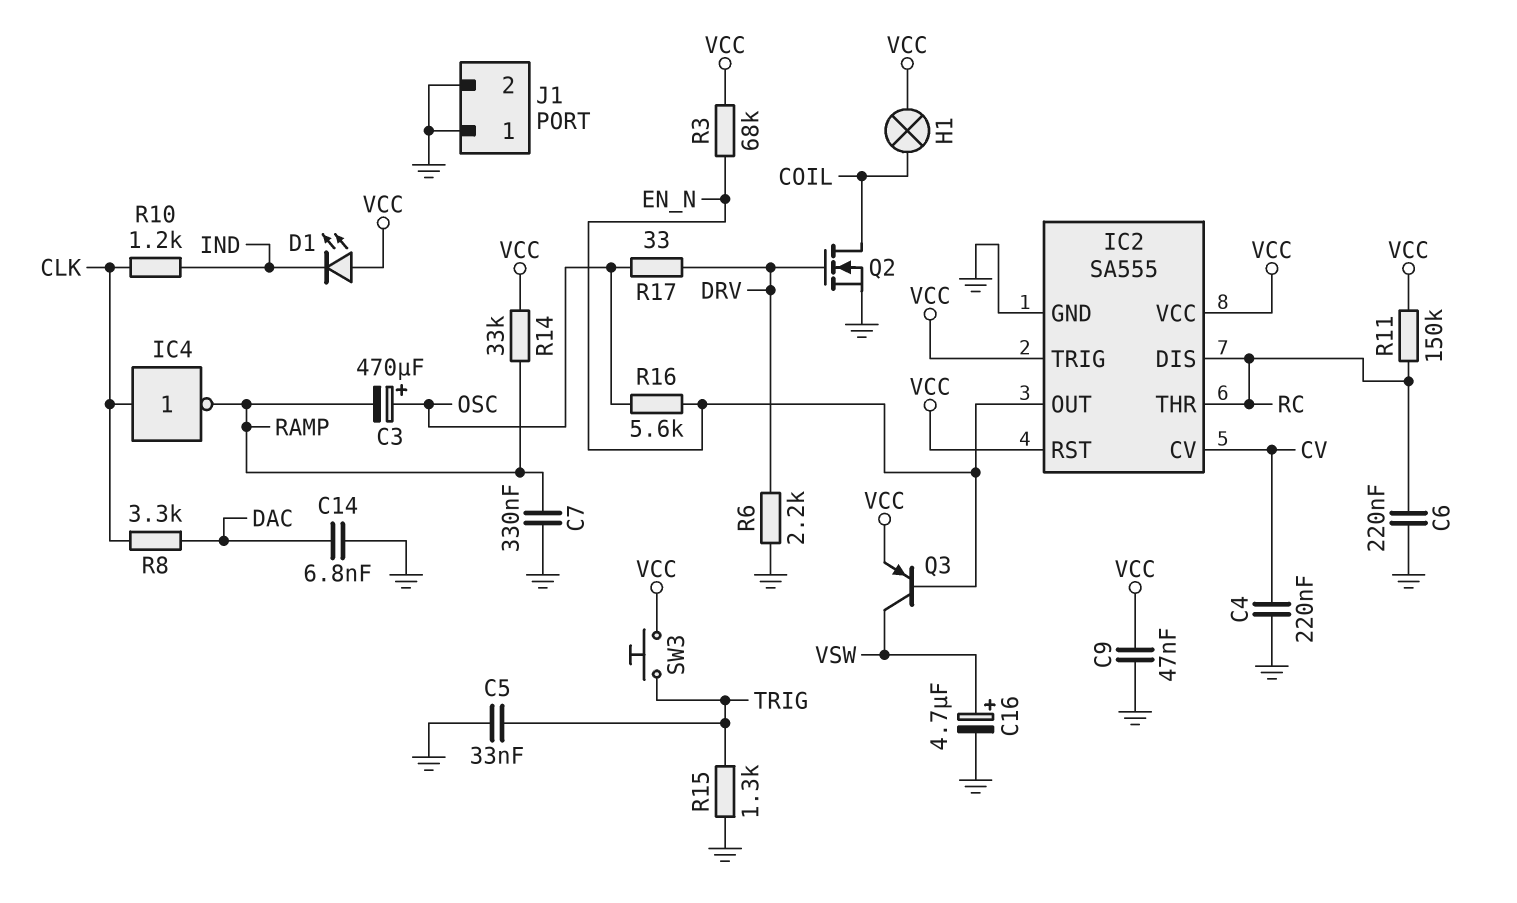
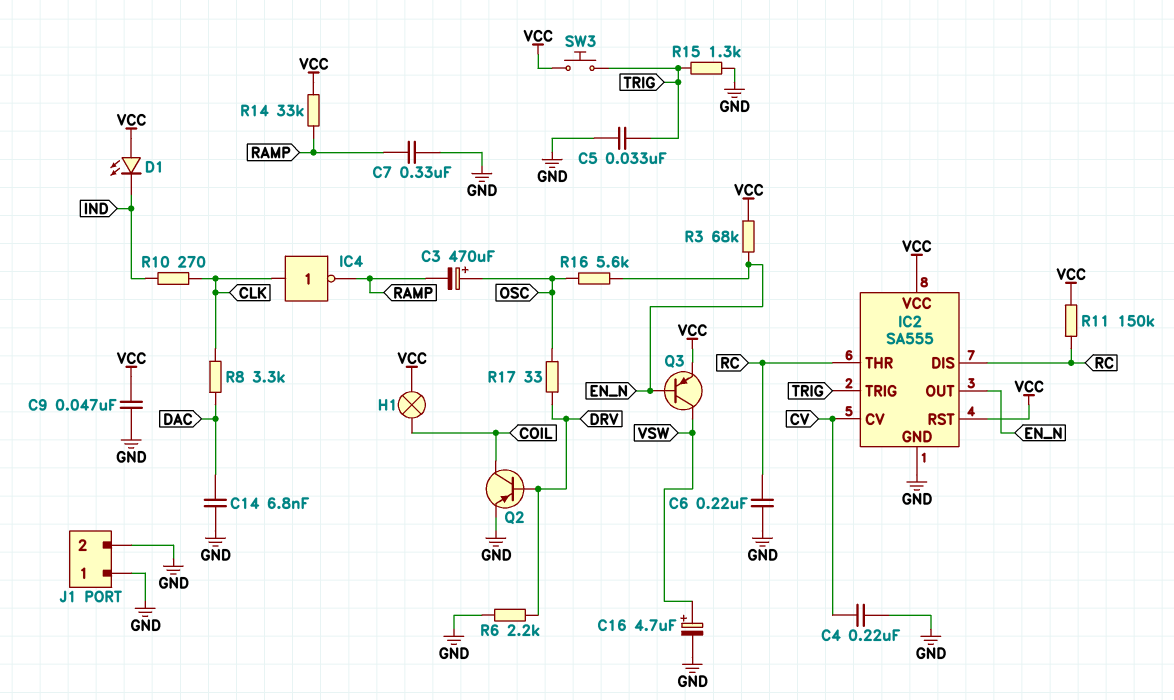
IC2 pin TRIG: VCC -> TRIG
Q2: NMOS (G DRV, D COIL, S GND) -> PNP (B DRV, C COIL, E GND)
R10: 1.2k (CLK, IND) -> 270 (CLK, IND)

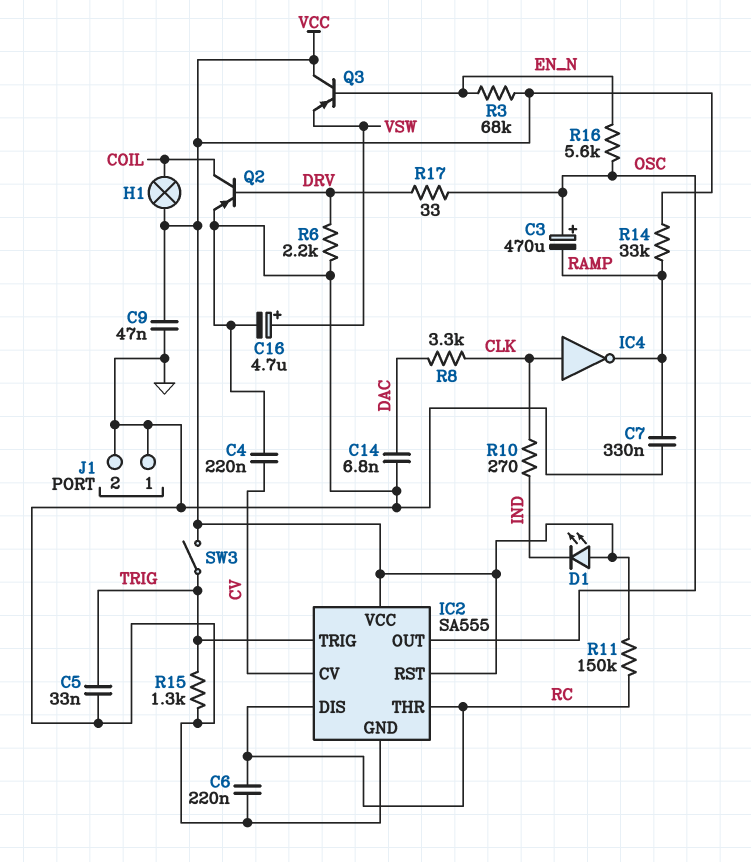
IC2 pin OUT: EN_N -> OSC
Q3: PNP (B EN_N, C VSW, E VCC) -> PNP (B EN_N, C VCC, E VSW)
SW3: button (TRIG, VCC) -> switch (TRIG, VCC)

